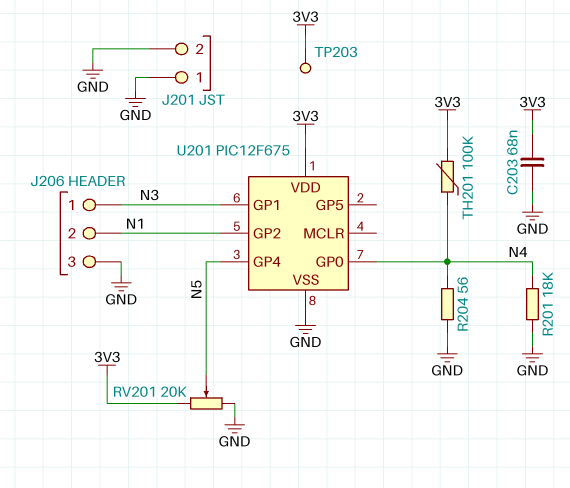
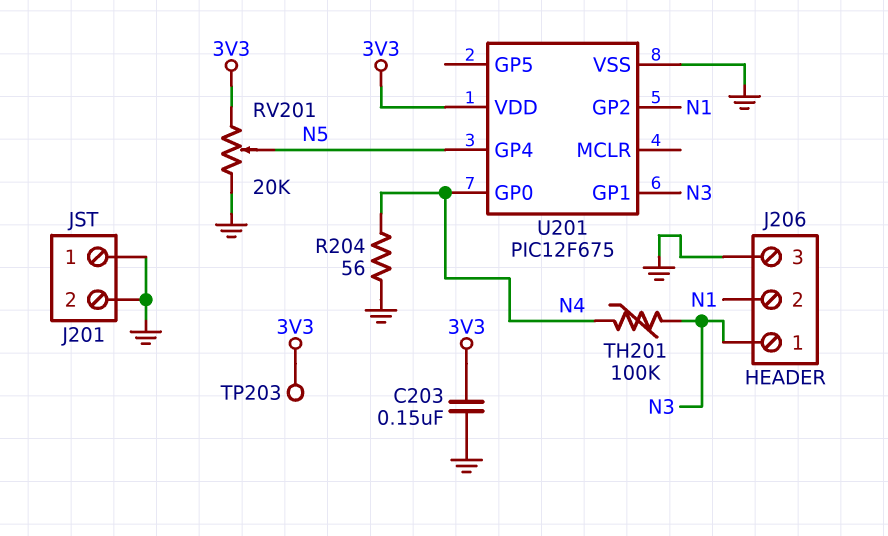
C203: 68nF (3V3, GND) -> 150nF (3V3, GND)
R201: 18k (GND, N4) -> none
TH201: 100k (3V3, N4) -> 100k (N3, N4)

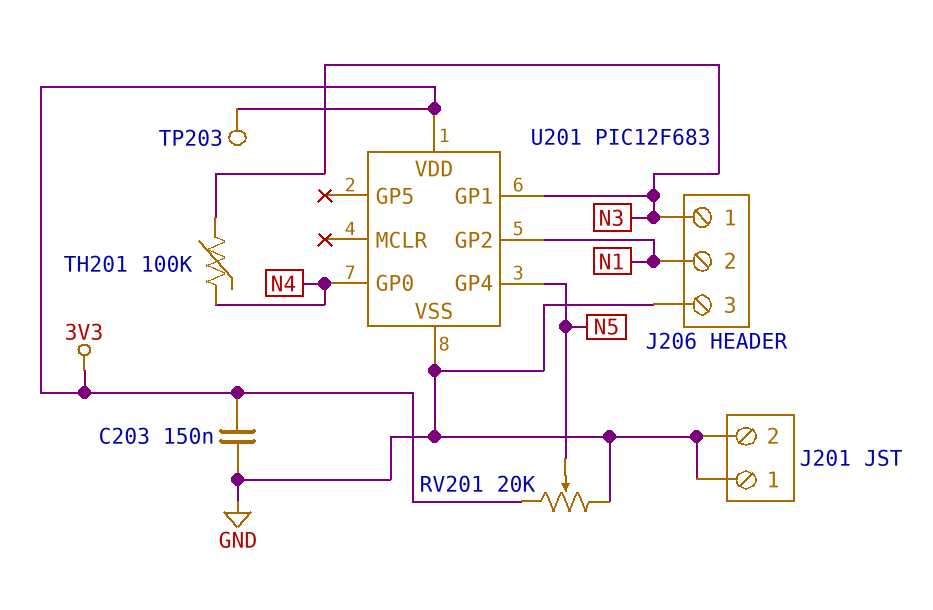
R204: 56 (GND, N4) -> none
U201: PIC12F675 -> PIC12F683

